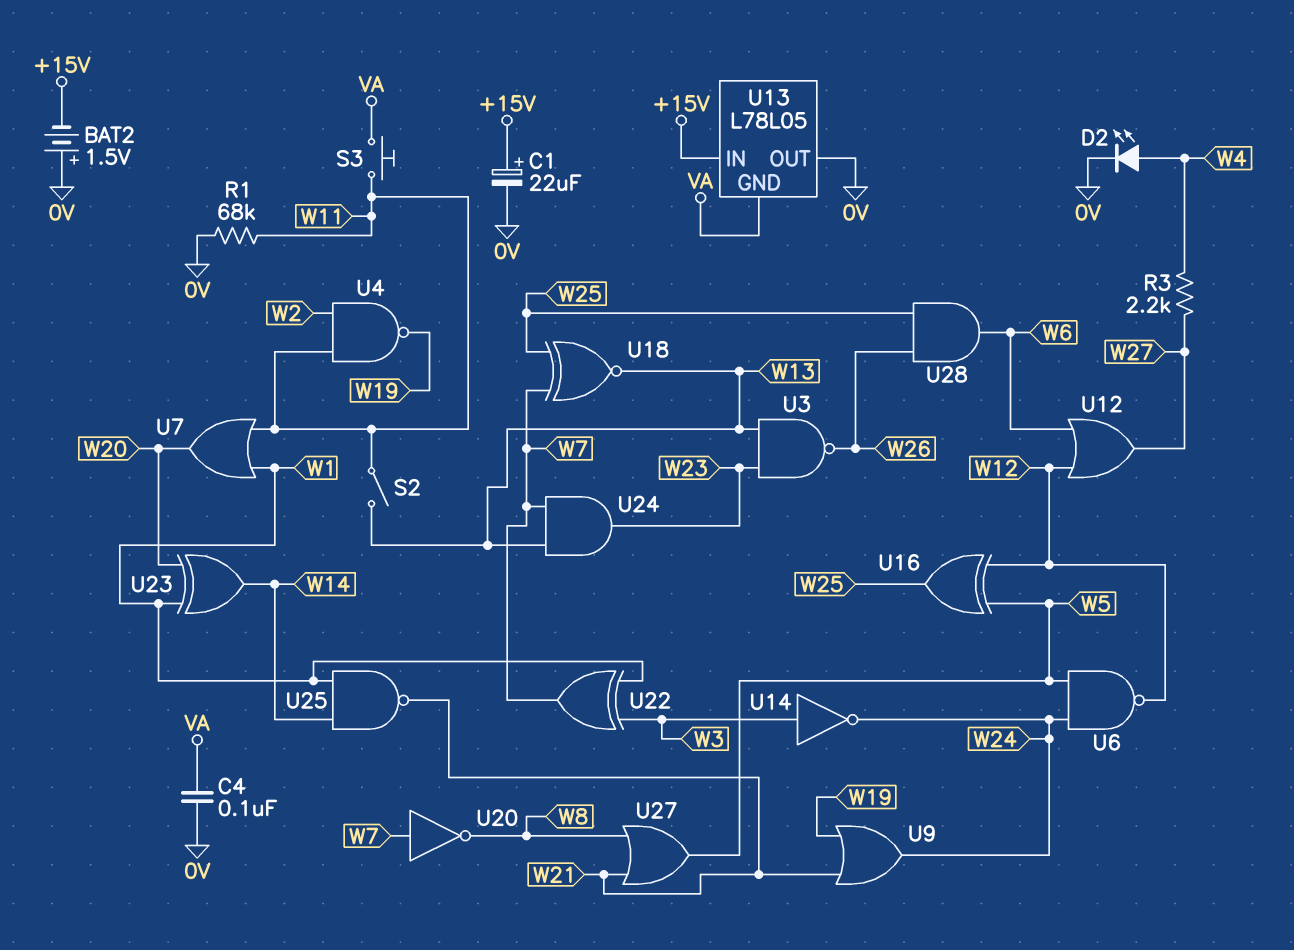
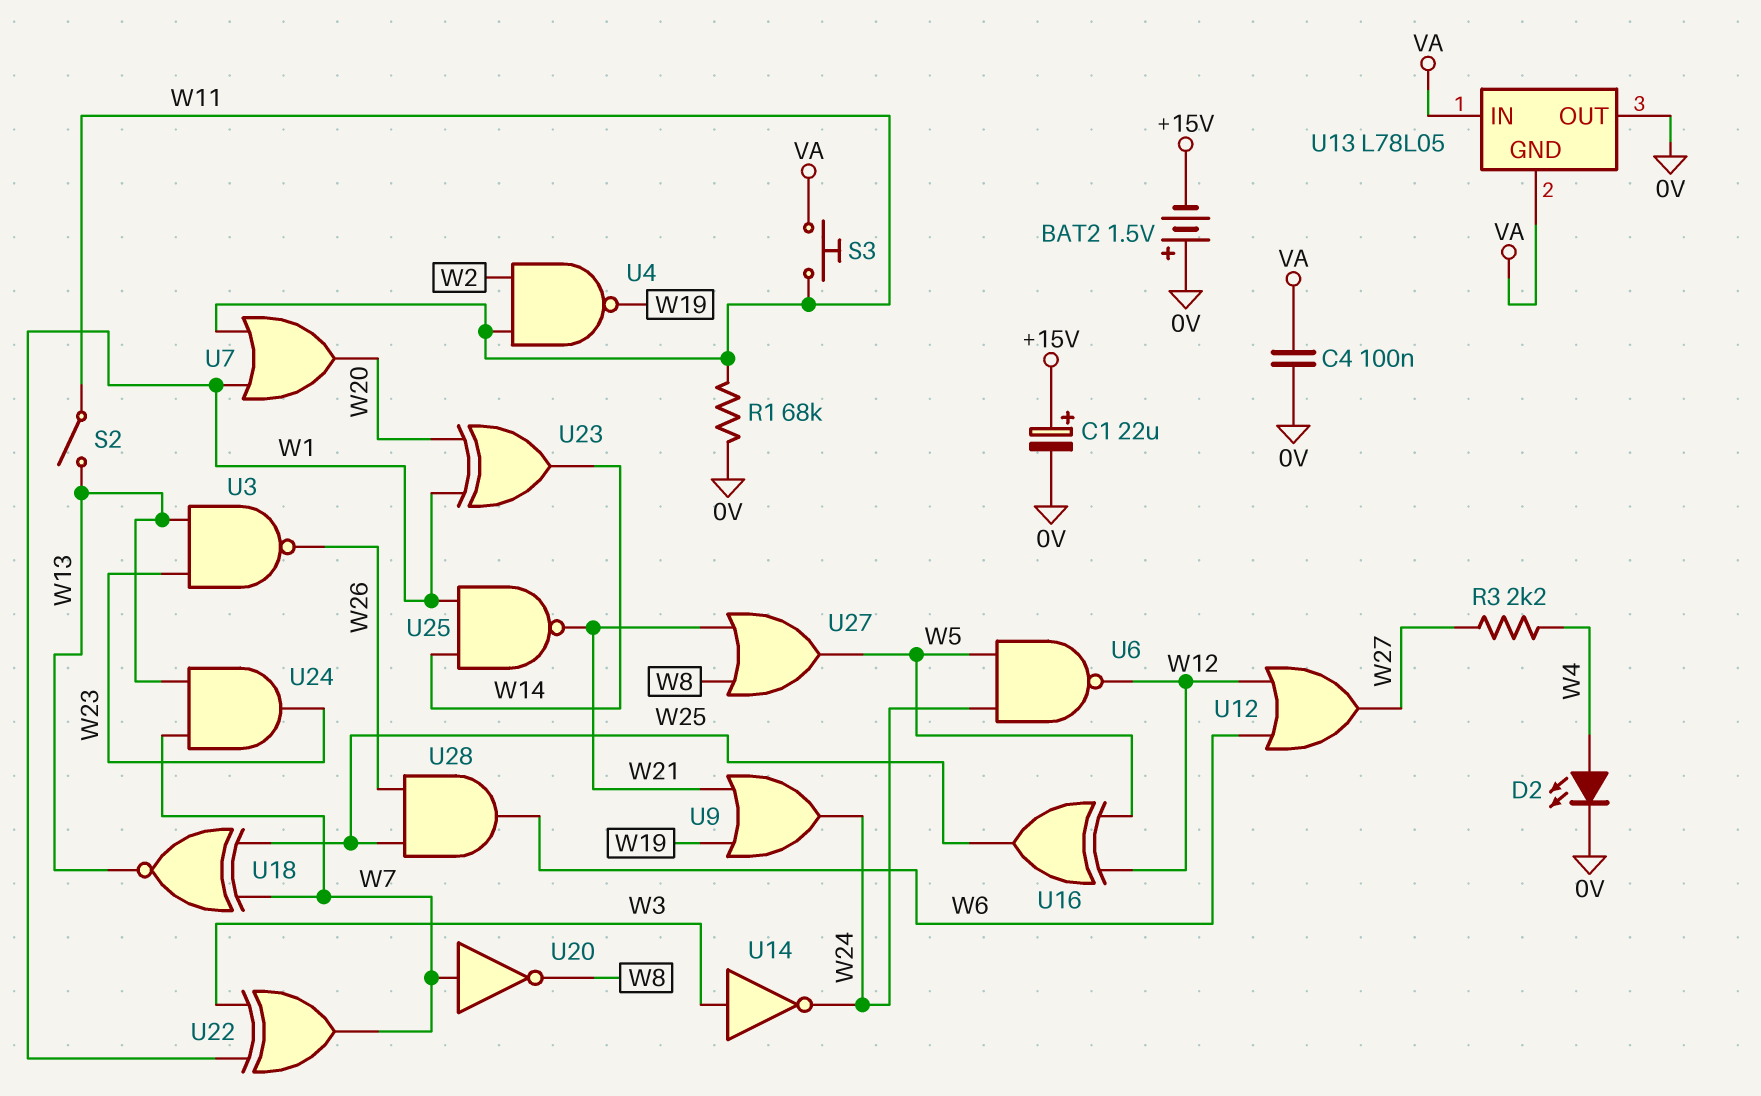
U13 pin IN: +15V -> VA

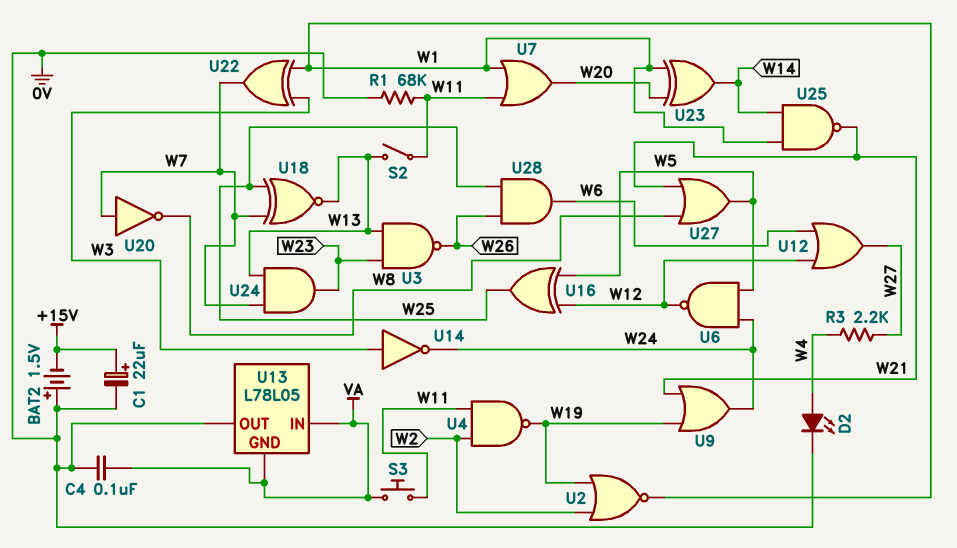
U2: none -> NOR (in W2, in W19, out W1)

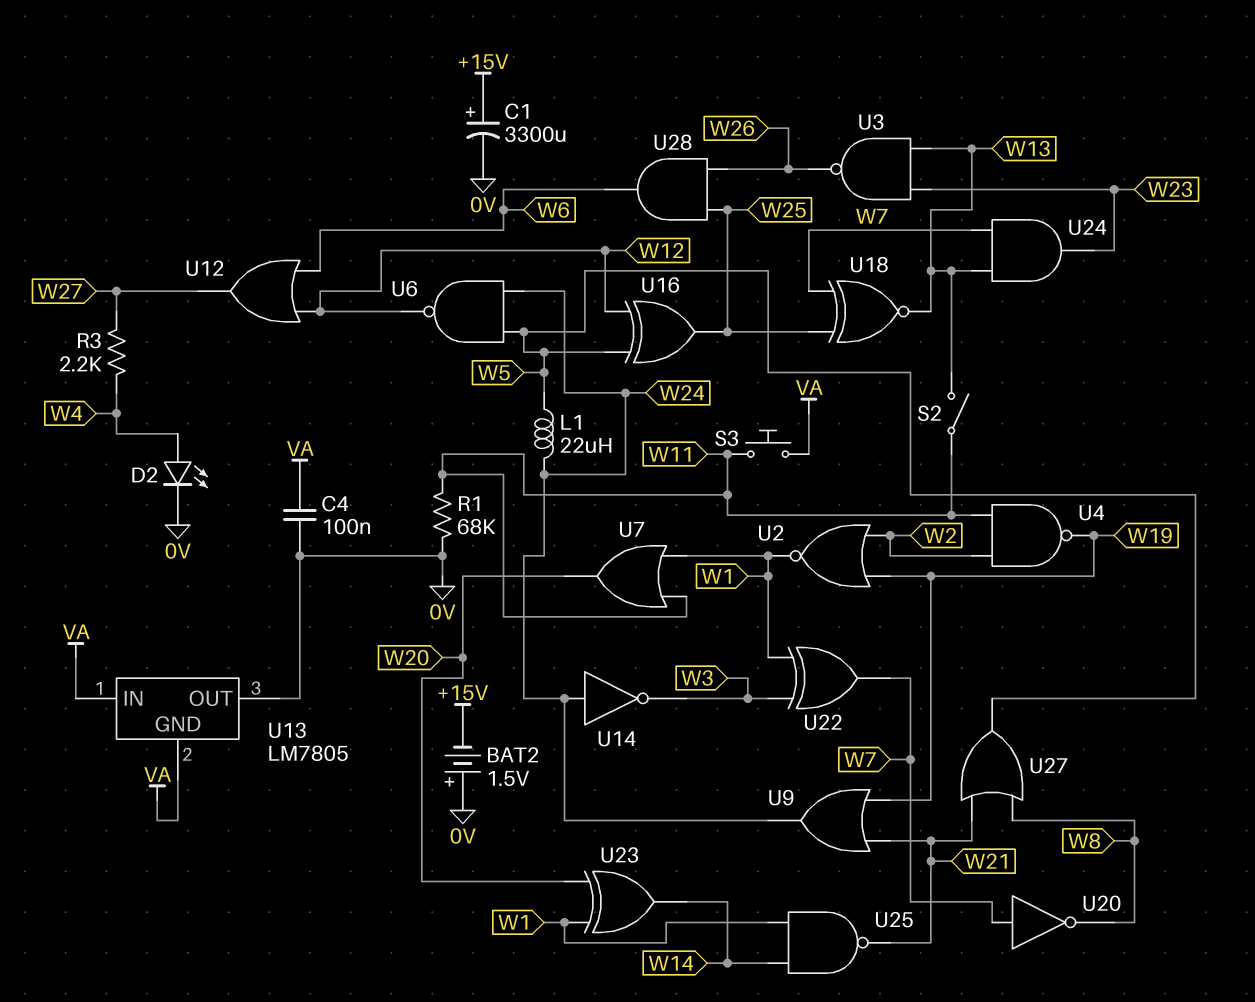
C1: 22uF (plus +15V, minus 0V) -> 3300uF (plus +15V, minus 0V)
L1: none -> 22uH (W5, W24)
U13: L78L05 -> LM7805
U14: NOT (in W3, out W24) -> NOT (in W24, out W3)

